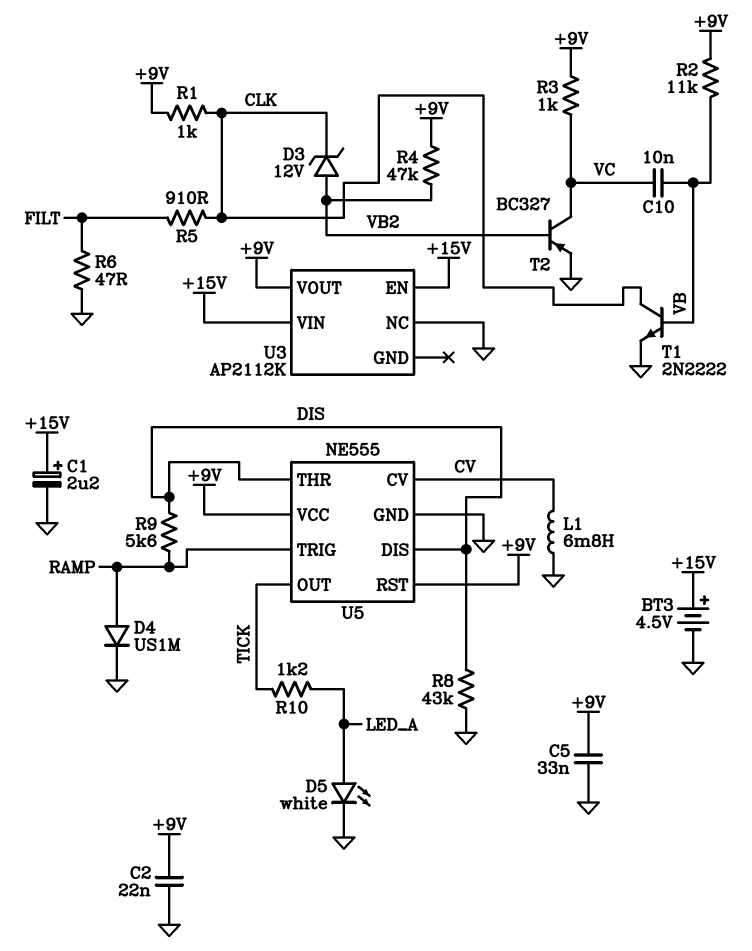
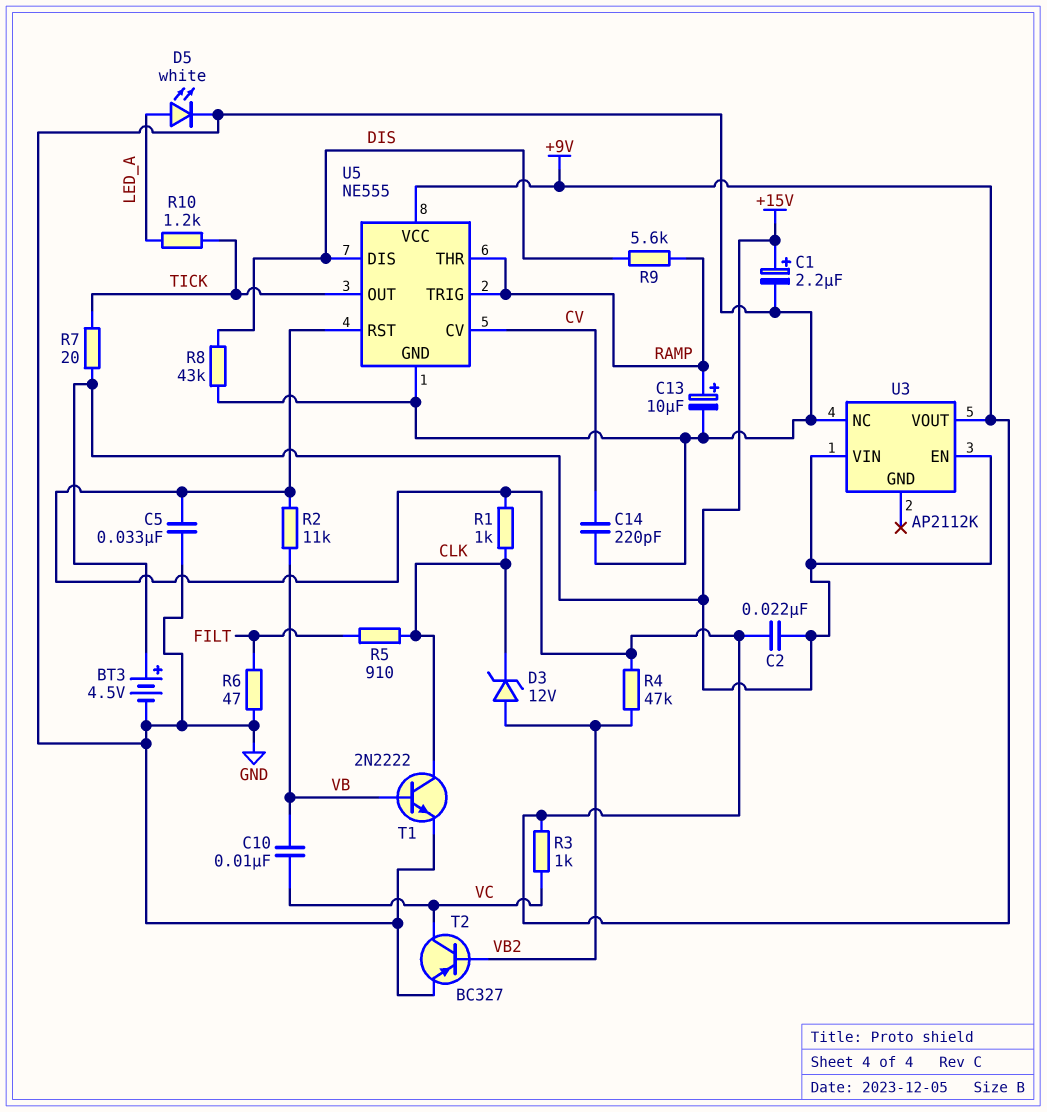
C2: 22nF (+9V, GND) -> 22nF (+9V, +15V)
C13: none -> 10uF (plus RAMP, minus GND)
C14: none -> 220pF (CV, GND)
D4: diode US1M (A RAMP, K GND) -> none
L1: 6.8mH (CV, GND) -> none
R7: none -> 20 (+15V, TICK)
U5 pin THR: DIS -> RAMP

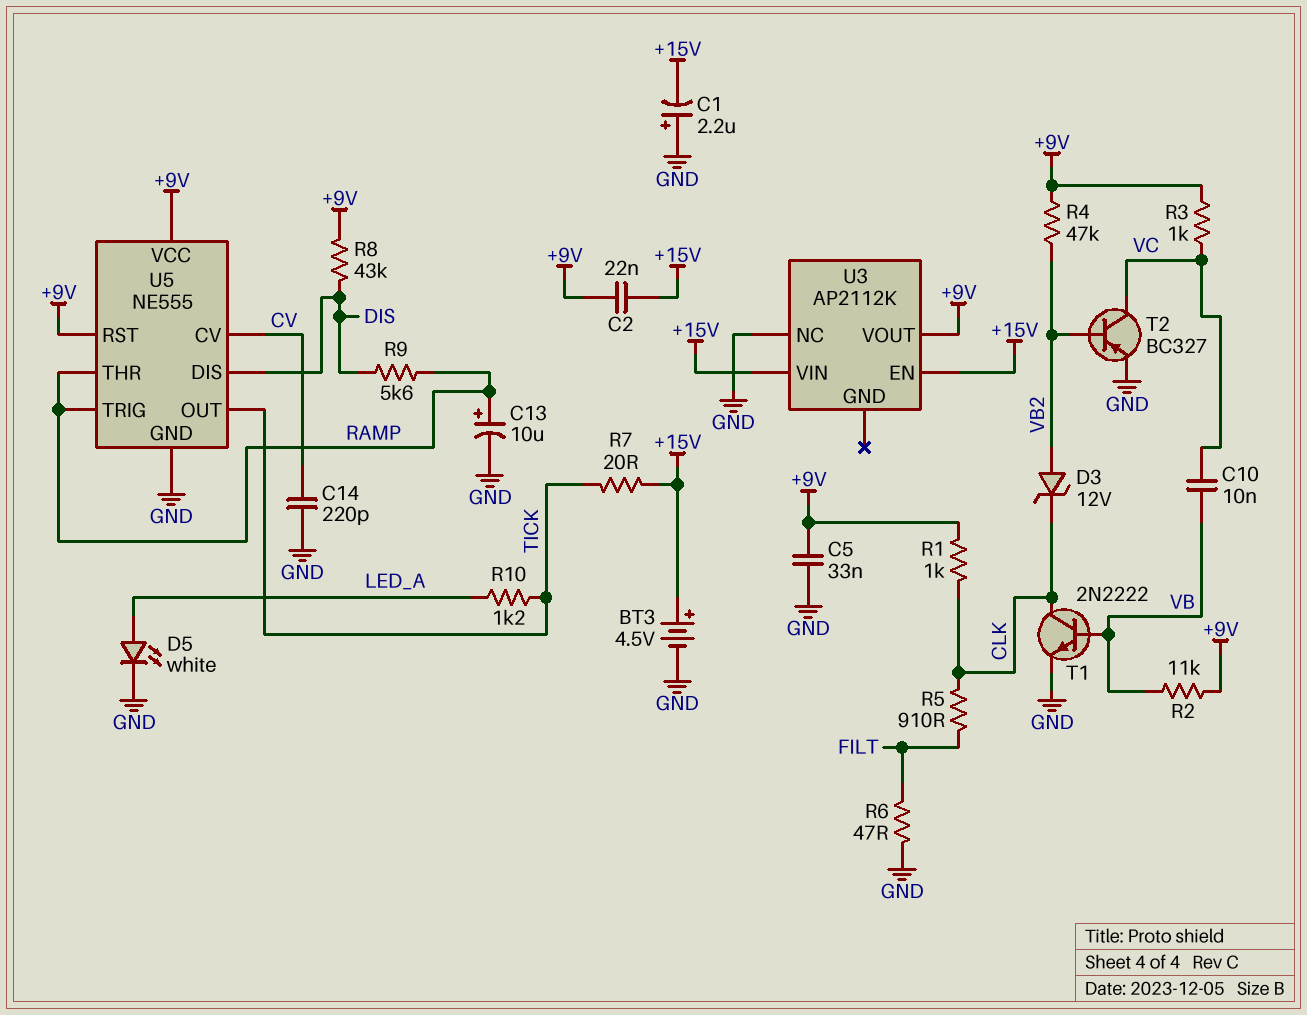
C1: 2.2uF (plus +15V, minus GND) -> 2.2uF (plus GND, minus +15V)
R8: 43k (DIS, GND) -> 43k (+9V, DIS)

